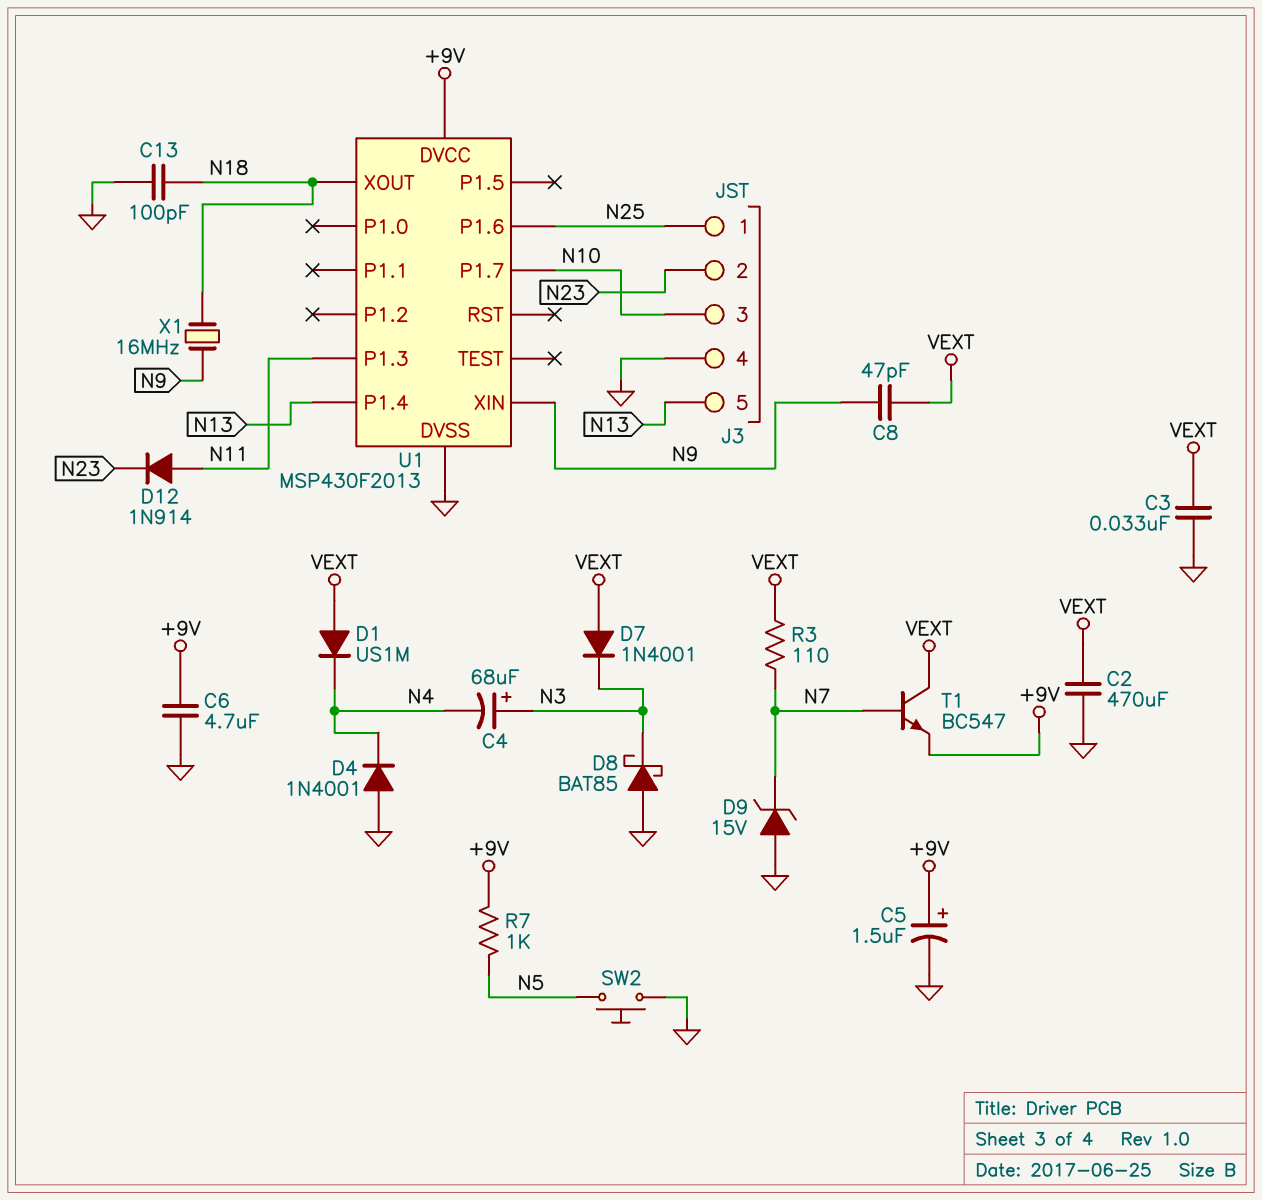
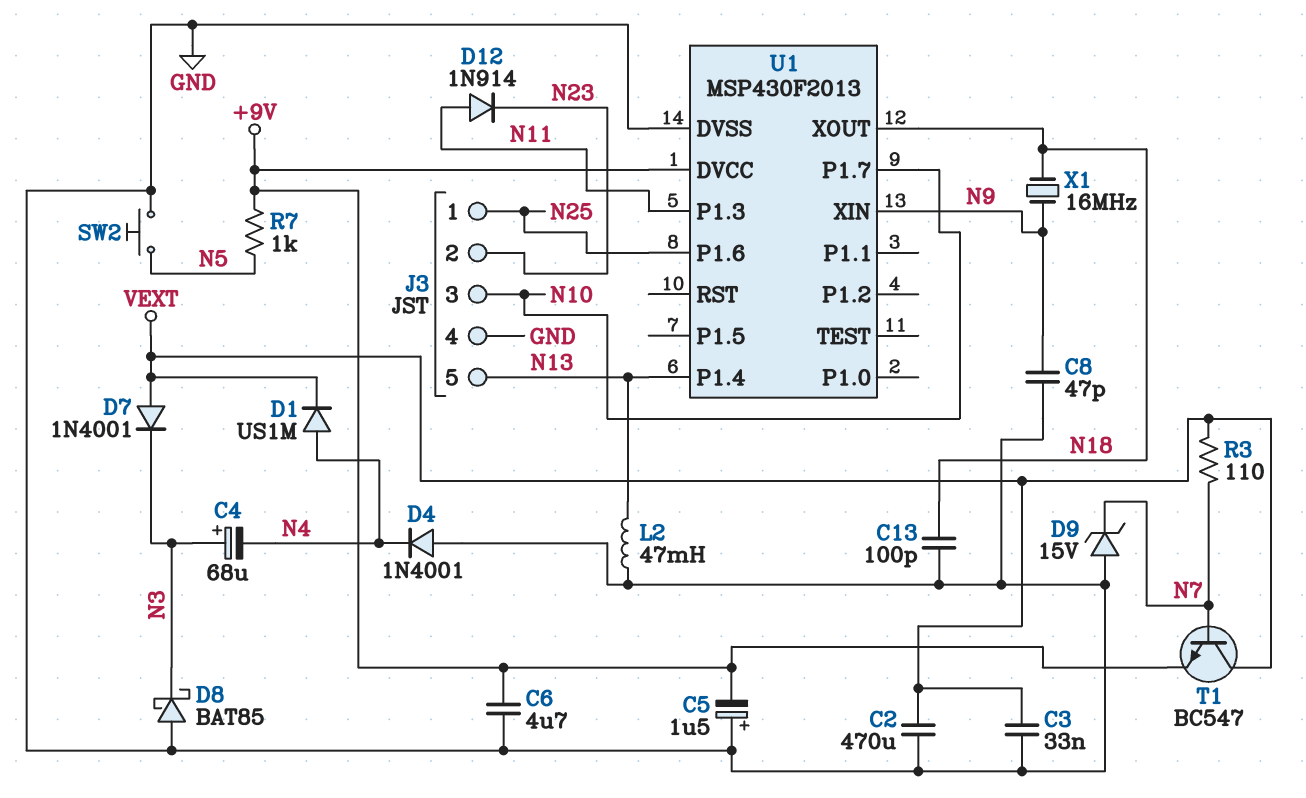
C5: 1.5uF (plus +9V, minus GND) -> 1.5uF (plus GND, minus +9V)
C8: 47pF (N9, VEXT) -> 47pF (GND, N9)
D1: diode US1M (A VEXT, K N4) -> diode US1M (A N4, K VEXT)
L2: none -> 47mH (GND, N13)

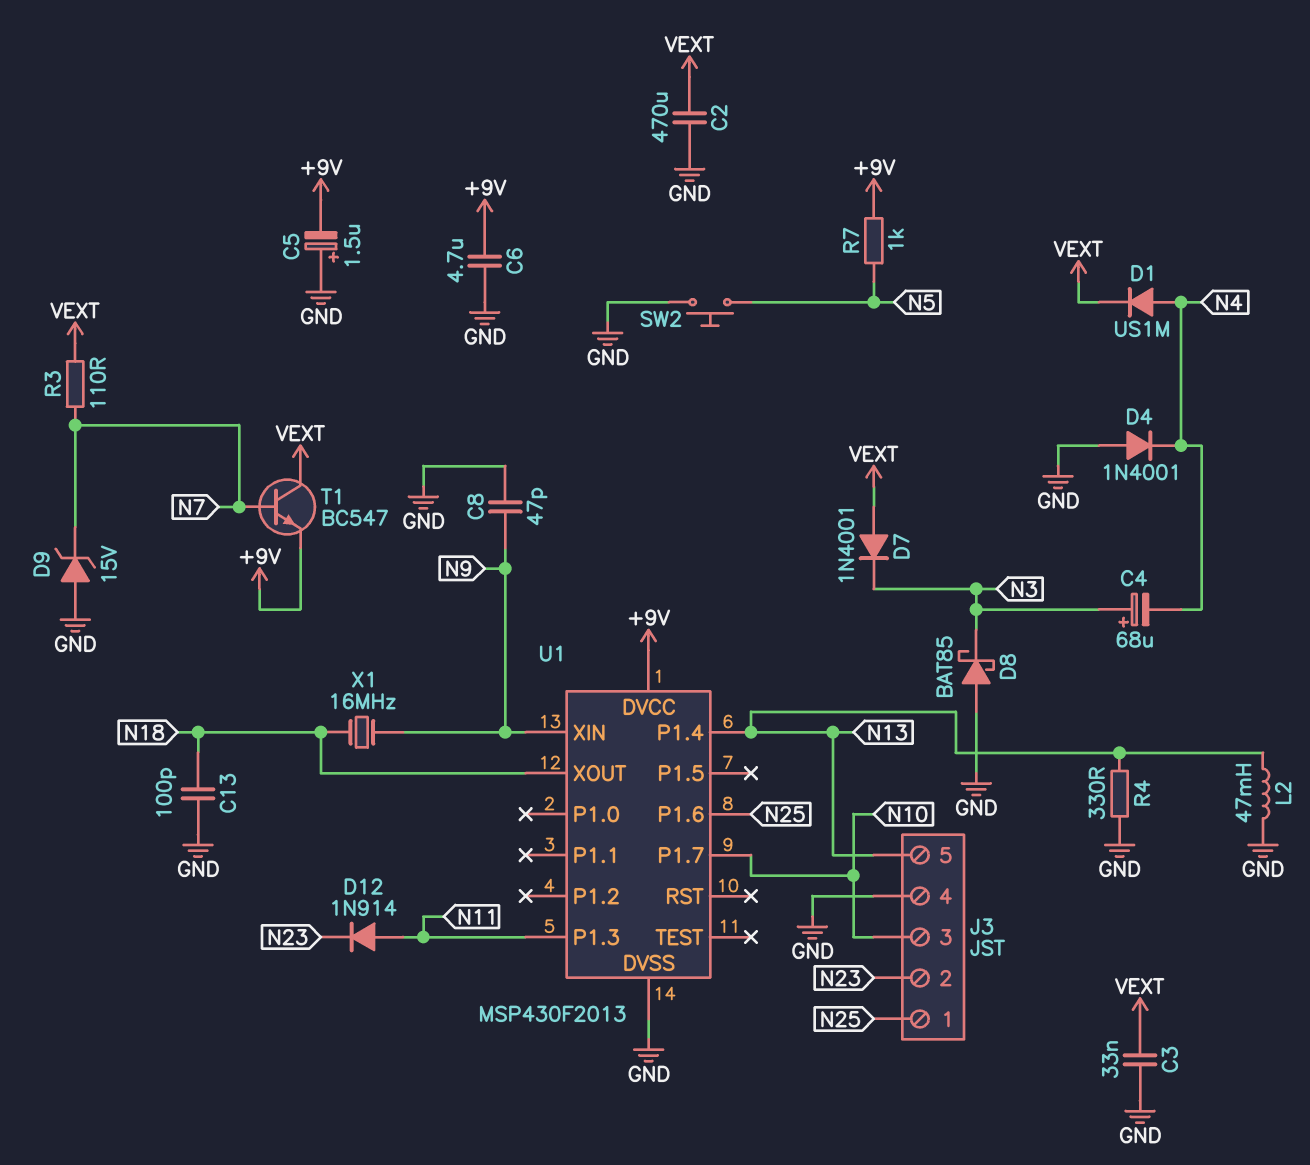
R4: none -> 330 (GND, N13)

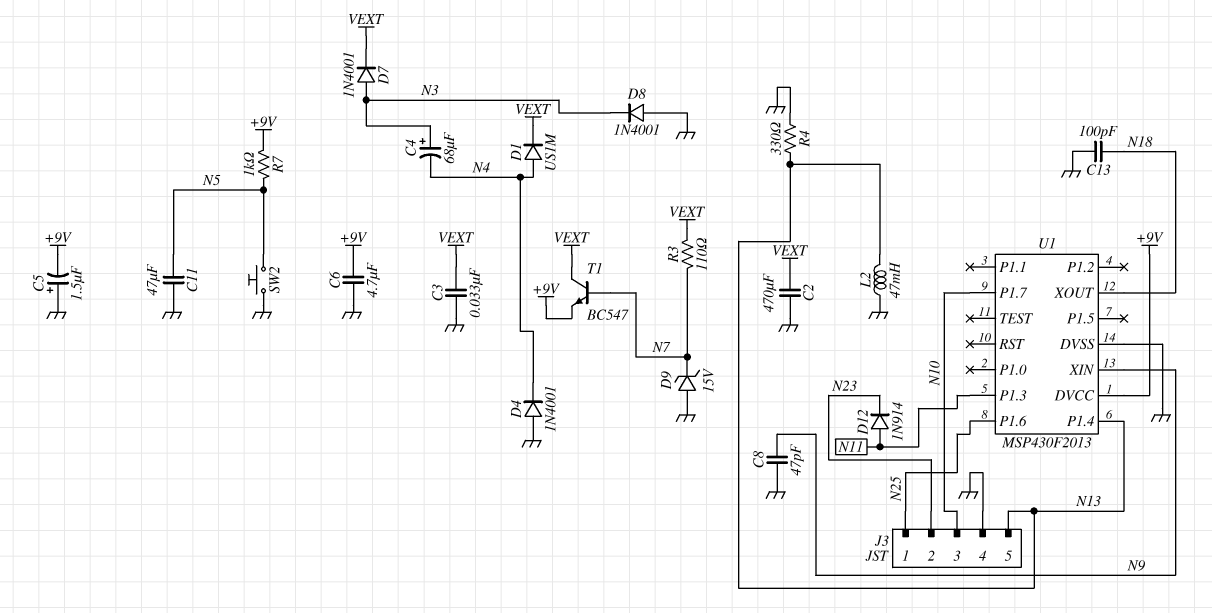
C11: none -> 47uF (GND, N5)
D7: diode 1N4001 (A VEXT, K N3) -> diode 1N4001 (A N3, K VEXT)
D8: schottky BAT85 (A GND, K N3) -> diode 1N4001 (A GND, K N3)
X1: 16MHz (N9, N18) -> none

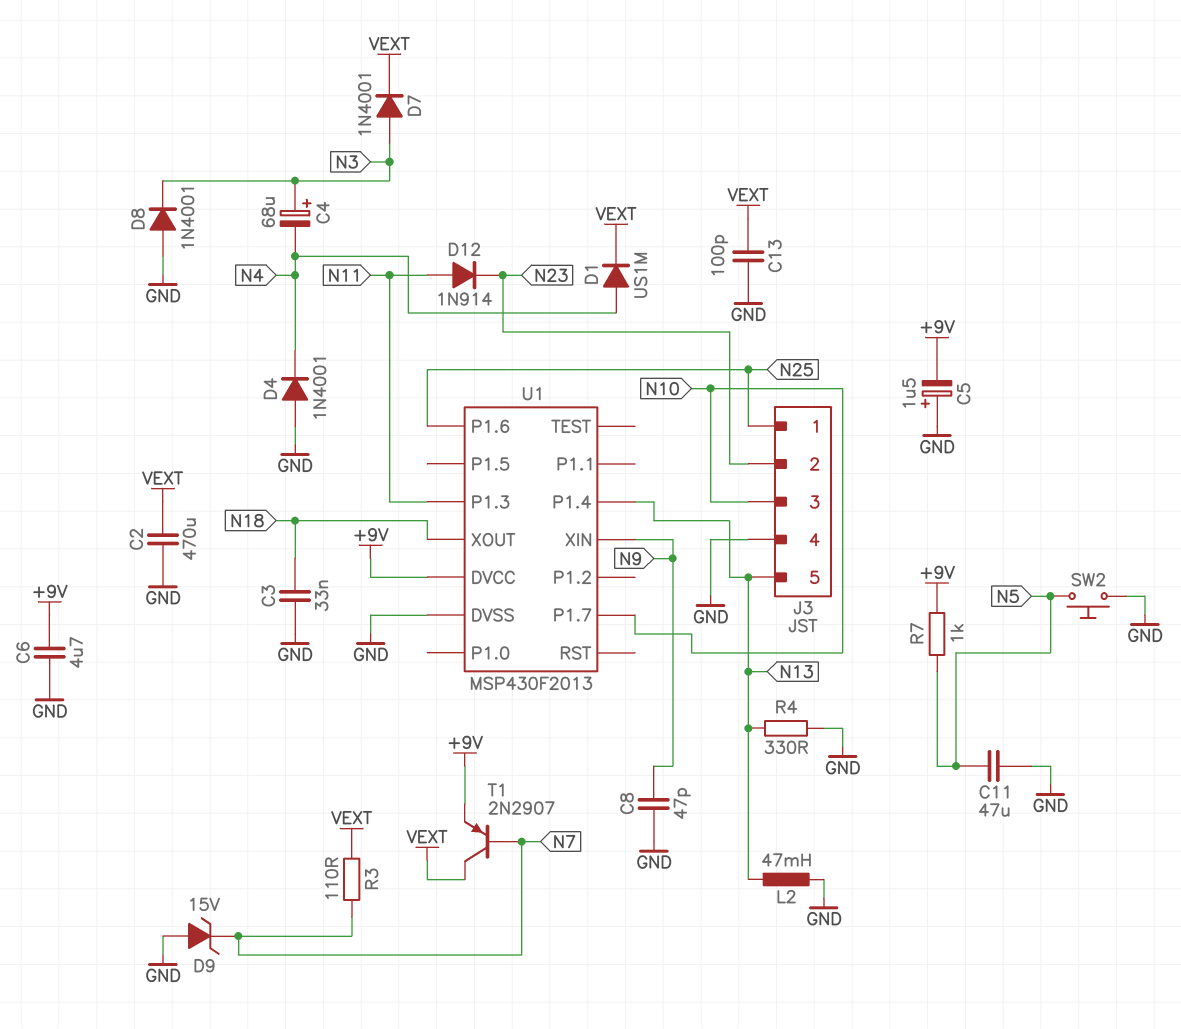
C3: 33nF (GND, VEXT) -> 33nF (GND, N18)
C13: 100pF (GND, N18) -> 100pF (GND, VEXT)
T1: NPN BC547 (B N7, C VEXT, E +9V) -> PNP 2N2907 (B N7, C VEXT, E +9V)

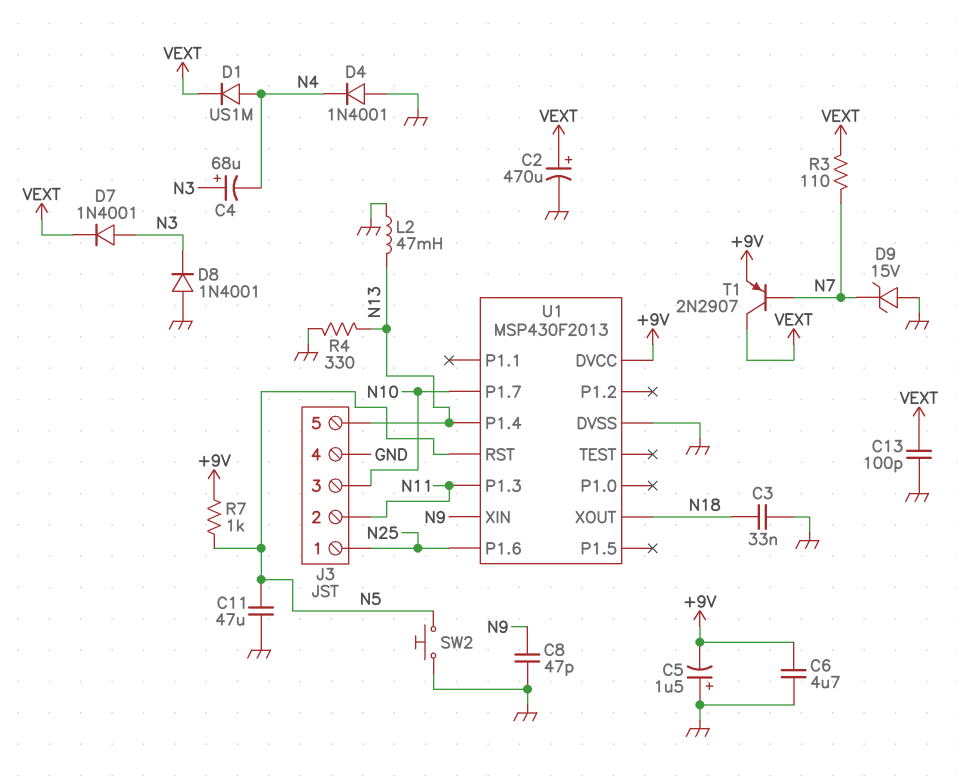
C2: 470uF (GND, VEXT) -> 470uF (plus VEXT, minus GND)
D12: diode 1N914 (A N11, K N23) -> none
J3 pin 2: N23 -> N11
U1 pin RST: none -> N5

